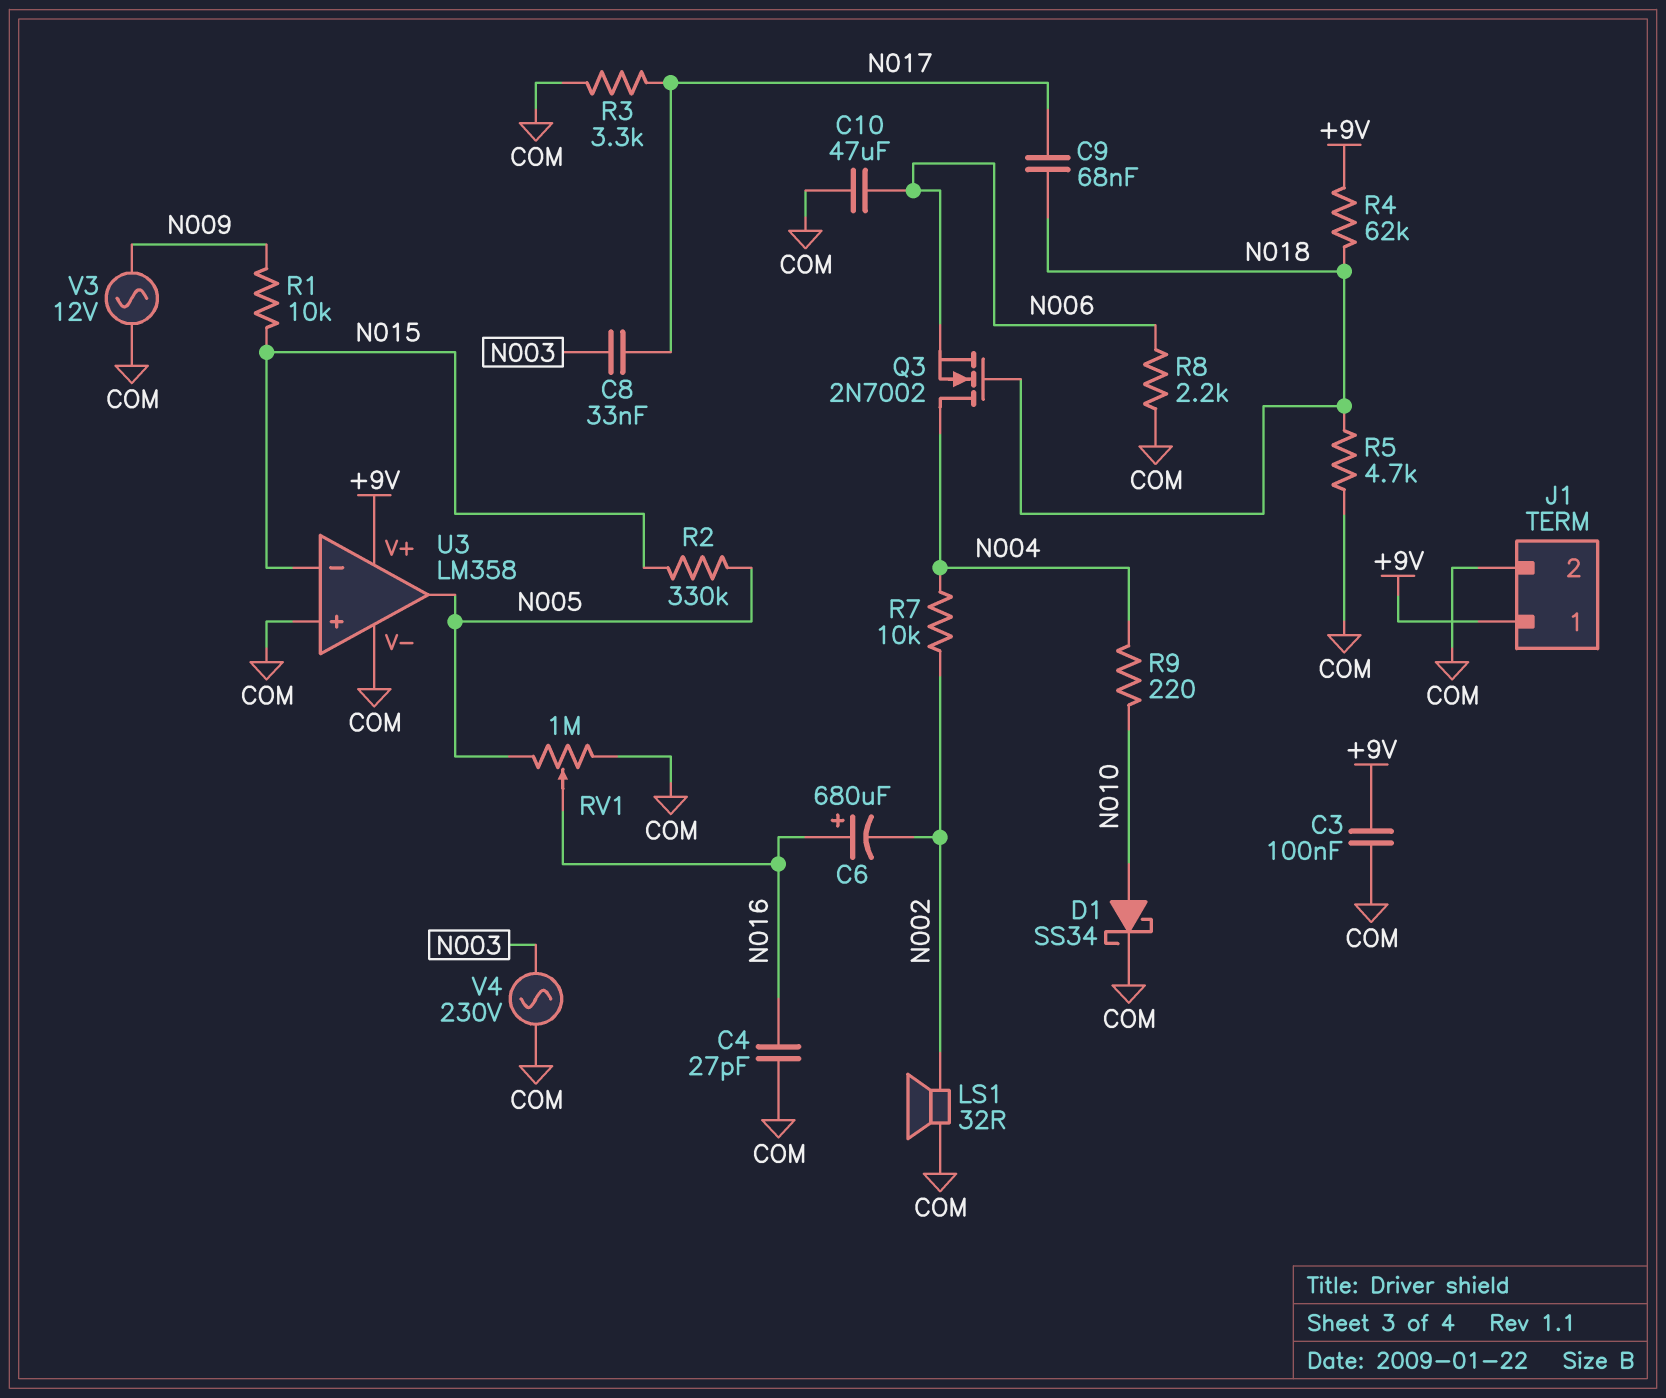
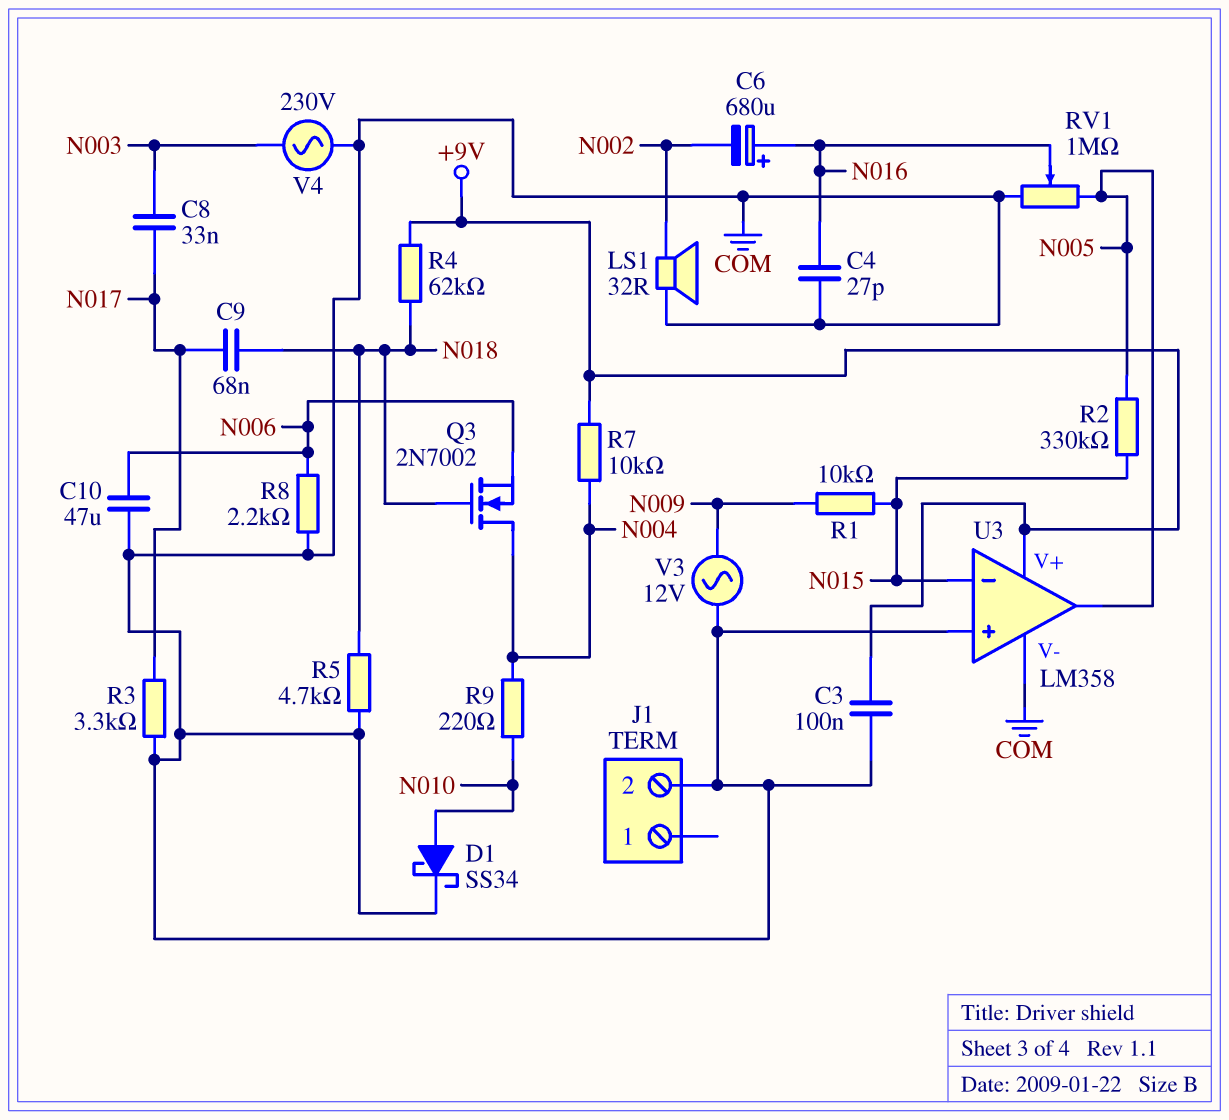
J1 pin 1: +9V -> none
R7: 10k (N002, N004) -> 10k (+9V, N004)

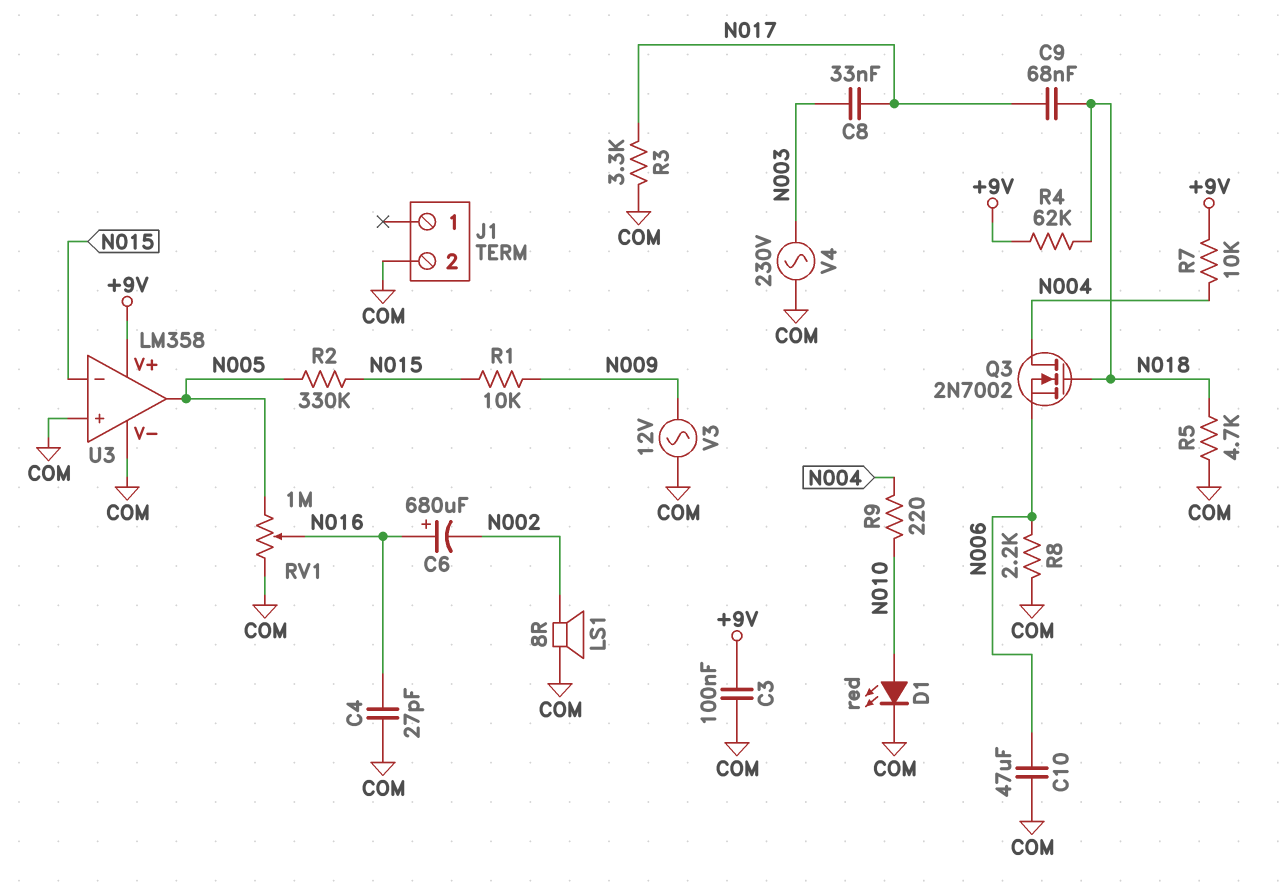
D1: schottky SS34 (A N010, K COM) -> LED red (A N010, K COM)
LS1: speaker 32R (COM, N002) -> speaker 8R (COM, N002)

